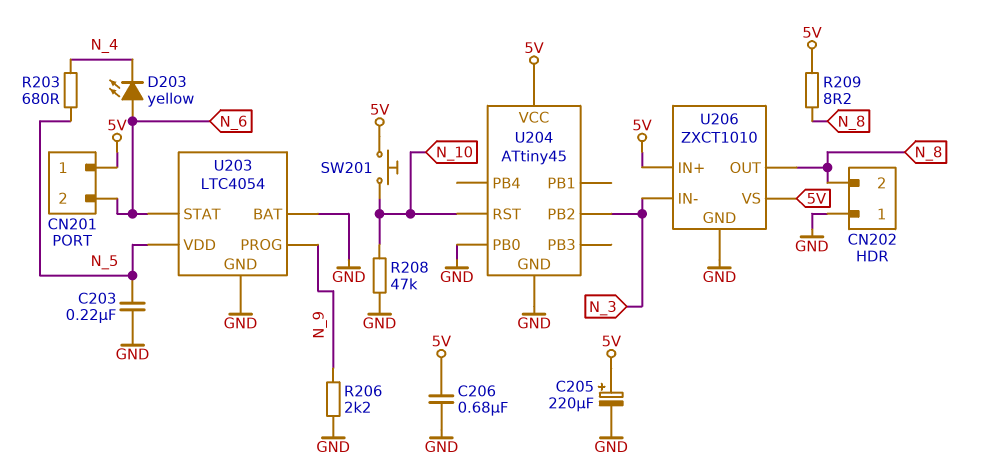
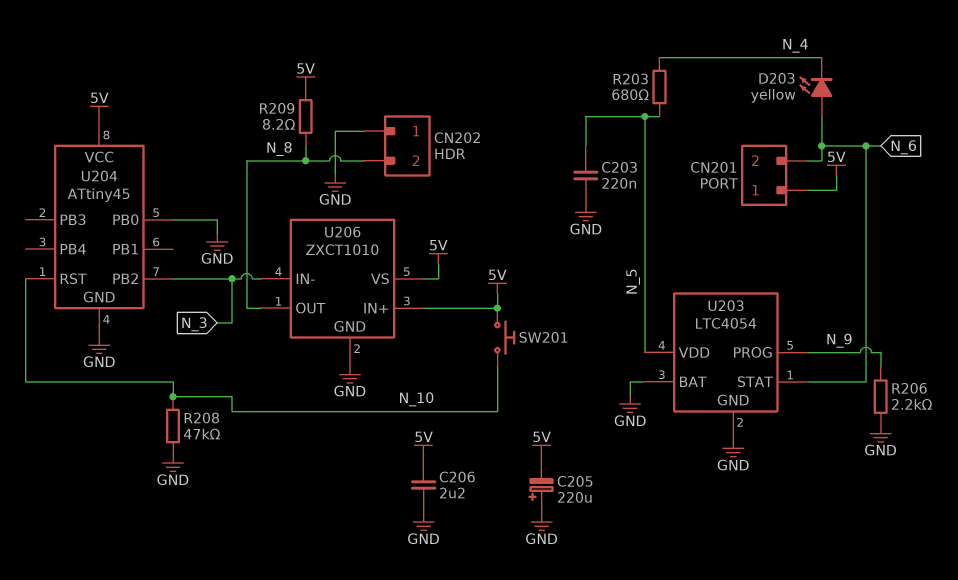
C205: 220uF (plus 5V, minus GND) -> 220uF (plus GND, minus 5V)
C206: 680nF (5V, GND) -> 2.2uF (5V, GND)

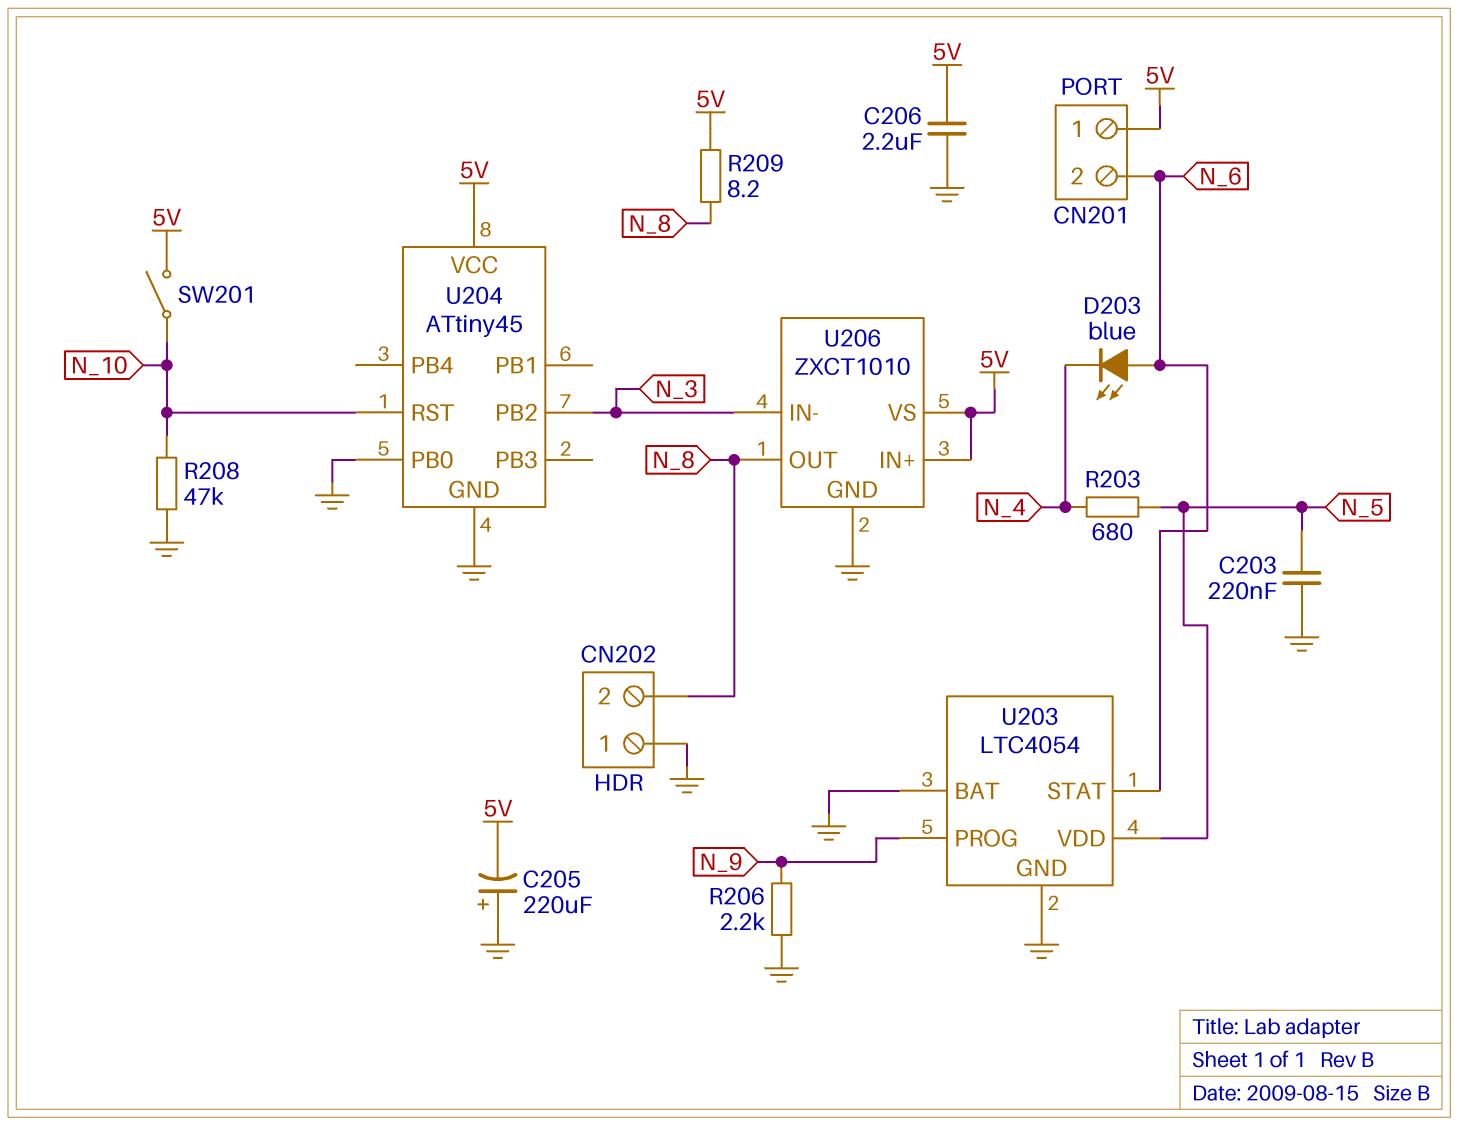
D203: LED yellow (A N_6, K N_4) -> LED blue (A N_6, K N_4)
SW201: button (5V, N_10) -> switch (5V, N_10)

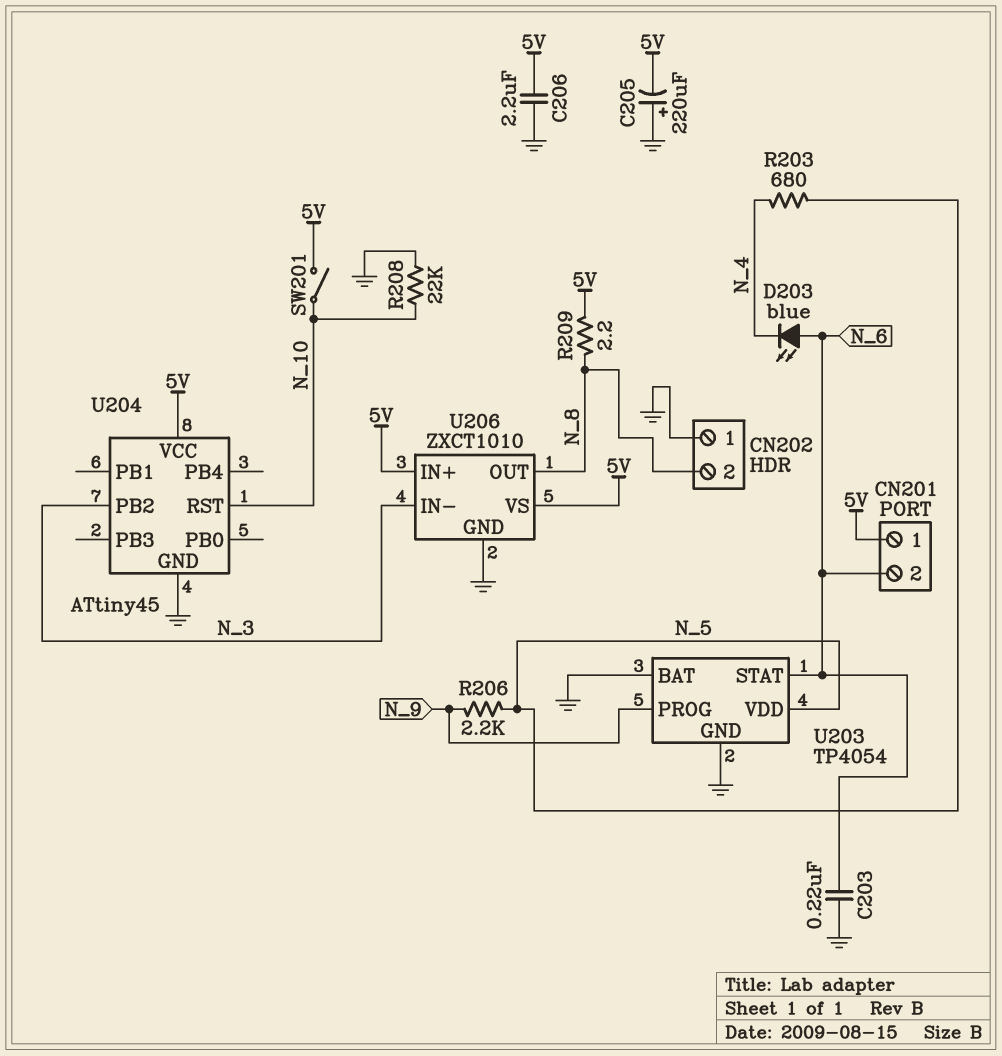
C203: 220nF (GND, N_5) -> 220nF (GND, N_6)
R206: 2.2k (GND, N_9) -> 2.2k (N_5, N_9)
R208: 47k (GND, N_10) -> 22k (GND, N_10)
R209: 8.2 (5V, N_8) -> 2.2 (5V, N_8)
U203: LTC4054 -> TP4054
U204 pin PB0: GND -> none

